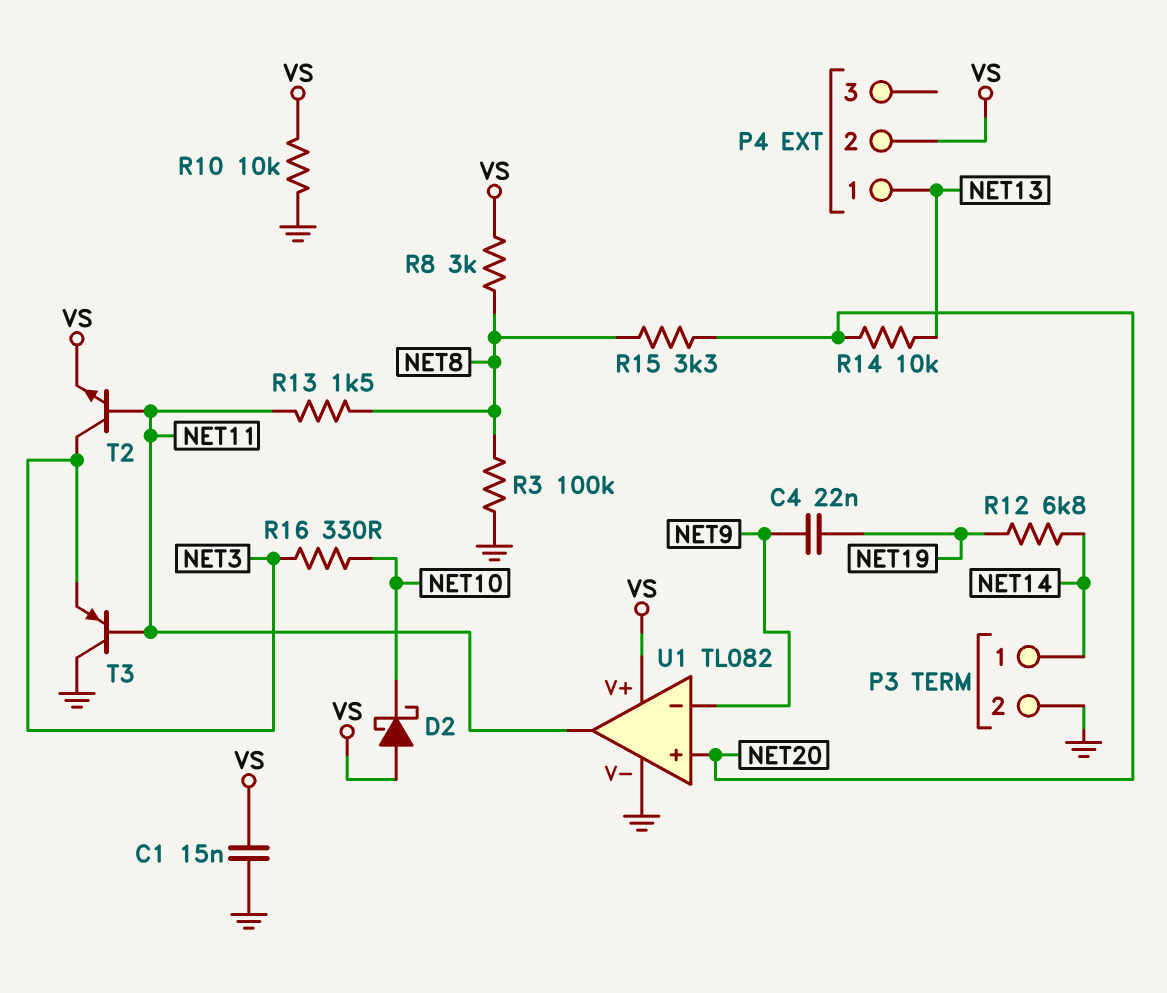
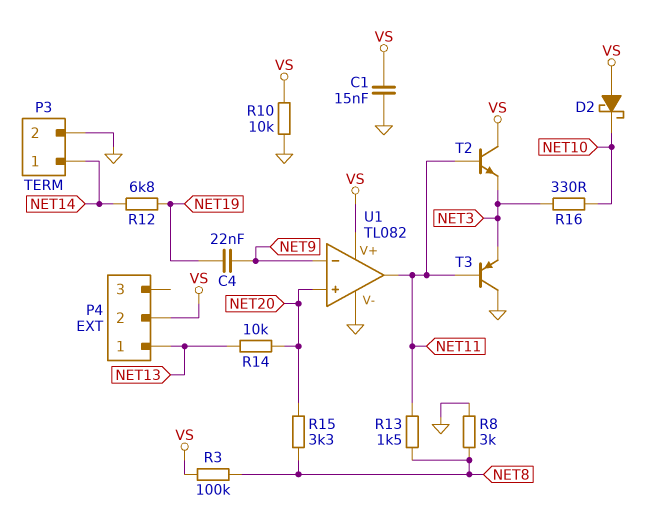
R3: 100k (GND, NET8) -> 100k (NET8, VS)
R8: 3k (NET8, VS) -> 3k (GND, NET8)
T2: NPN (B NET11, C NET3, E VS) -> NPN (B NET11, C VS, E NET3)

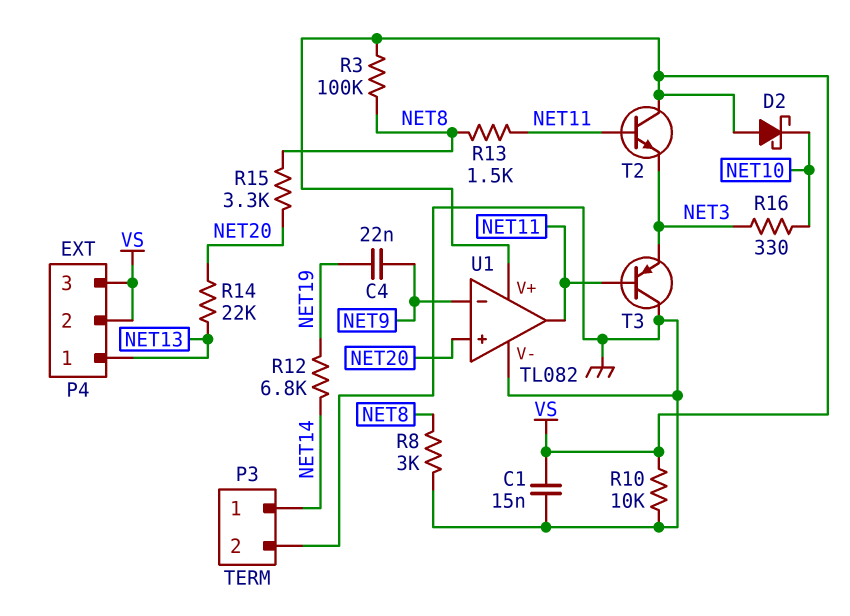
P4 pin 3: none -> VS
R14: 10k (NET13, NET20) -> 22k (NET13, NET20)

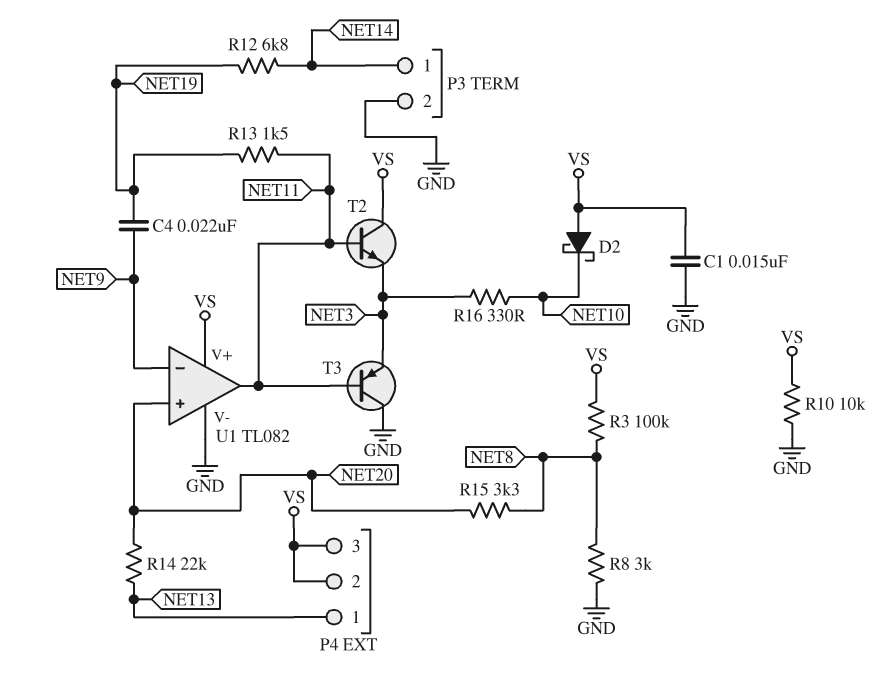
R13: 1.5k (NET8, NET11) -> 1.5k (NET11, NET19)

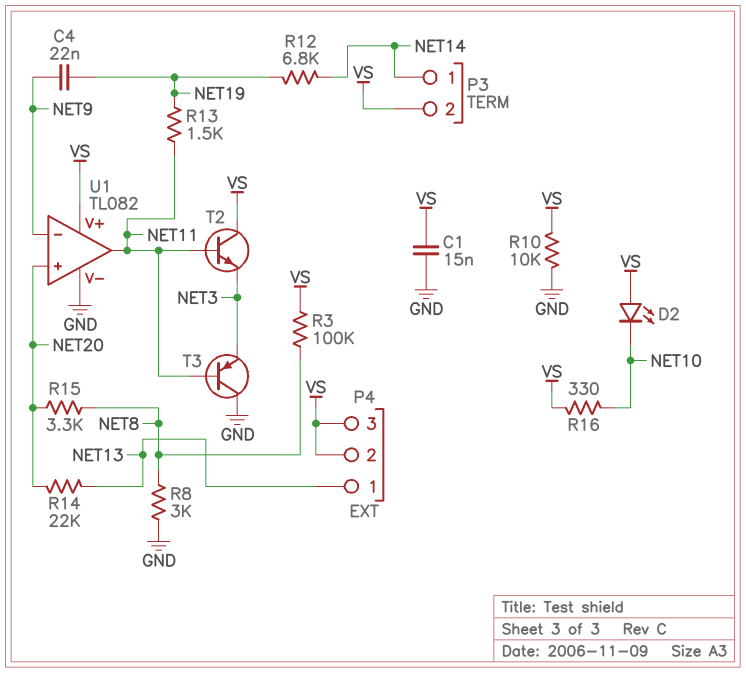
D2: schottky (A VS, K NET10) -> LED (A VS, K NET10)
P3 pin 2: GND -> VS
R16: 330 (NET3, NET10) -> 330 (NET10, VS)

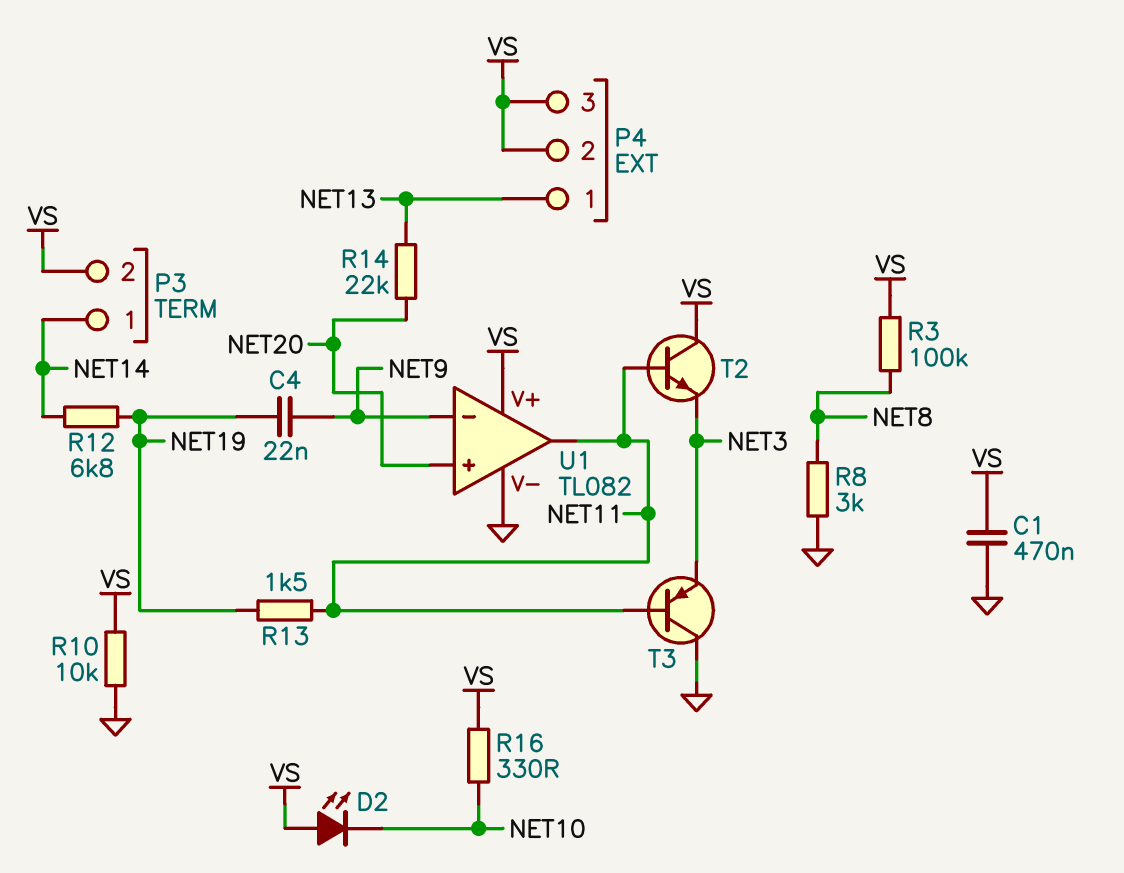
C1: 15nF (GND, VS) -> 470nF (GND, VS)
R15: 3.3k (NET8, NET20) -> none

